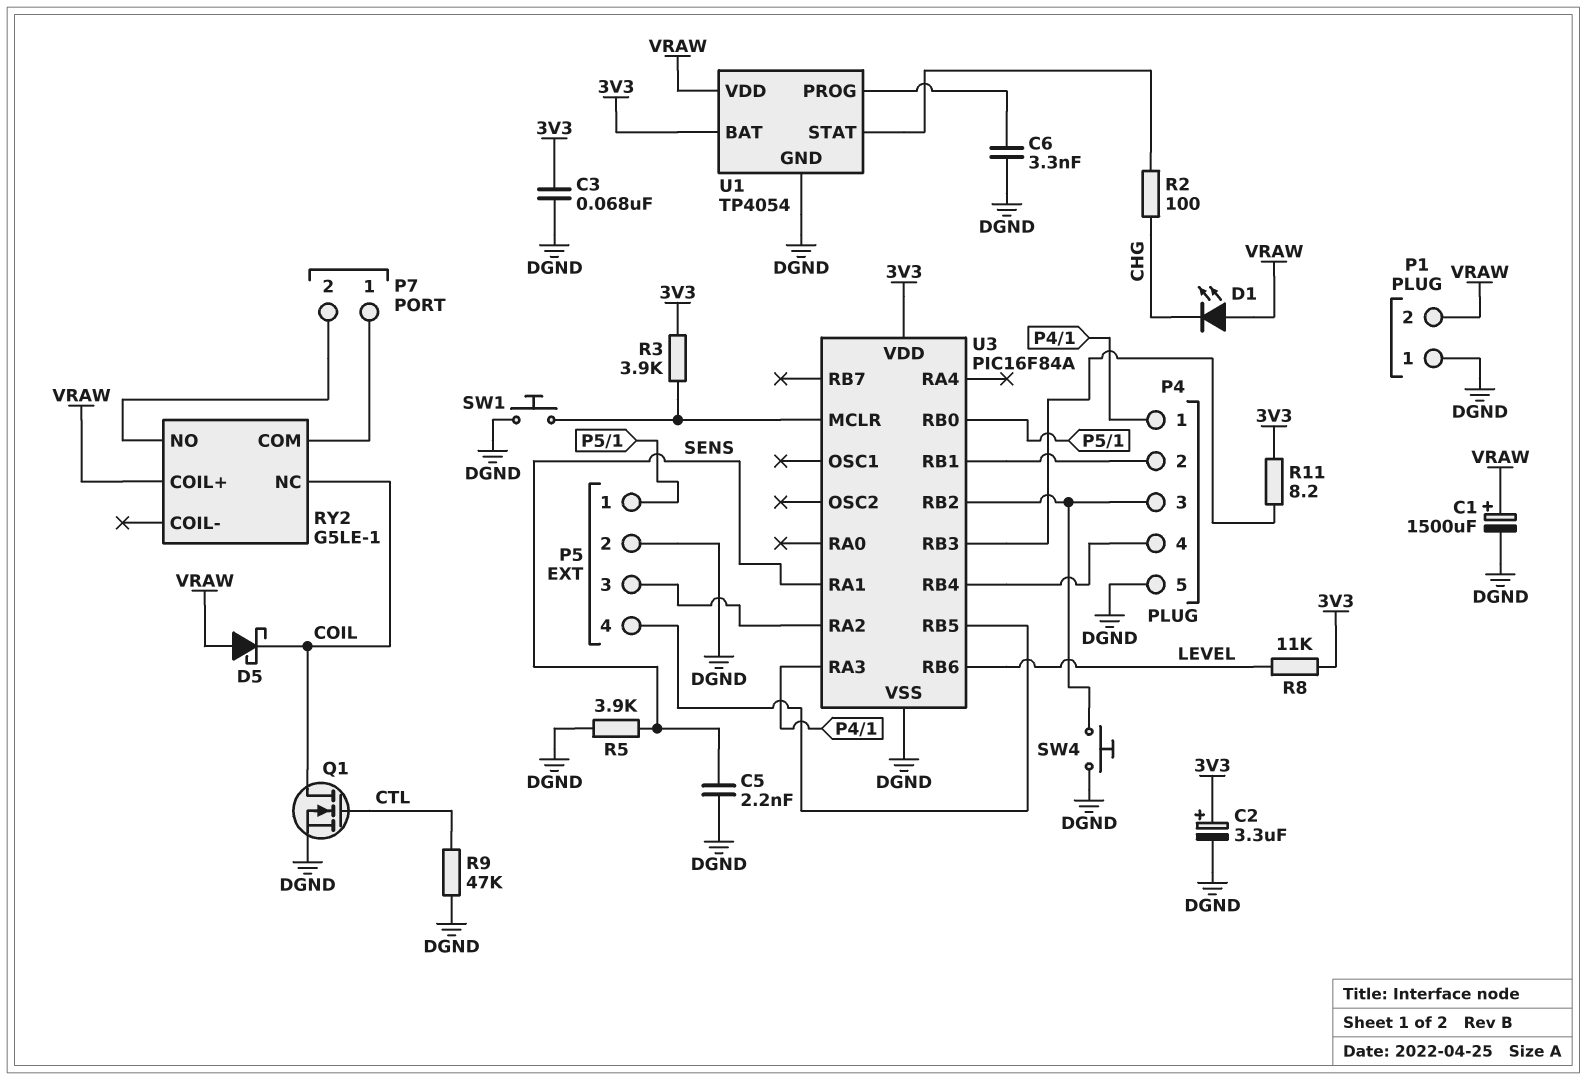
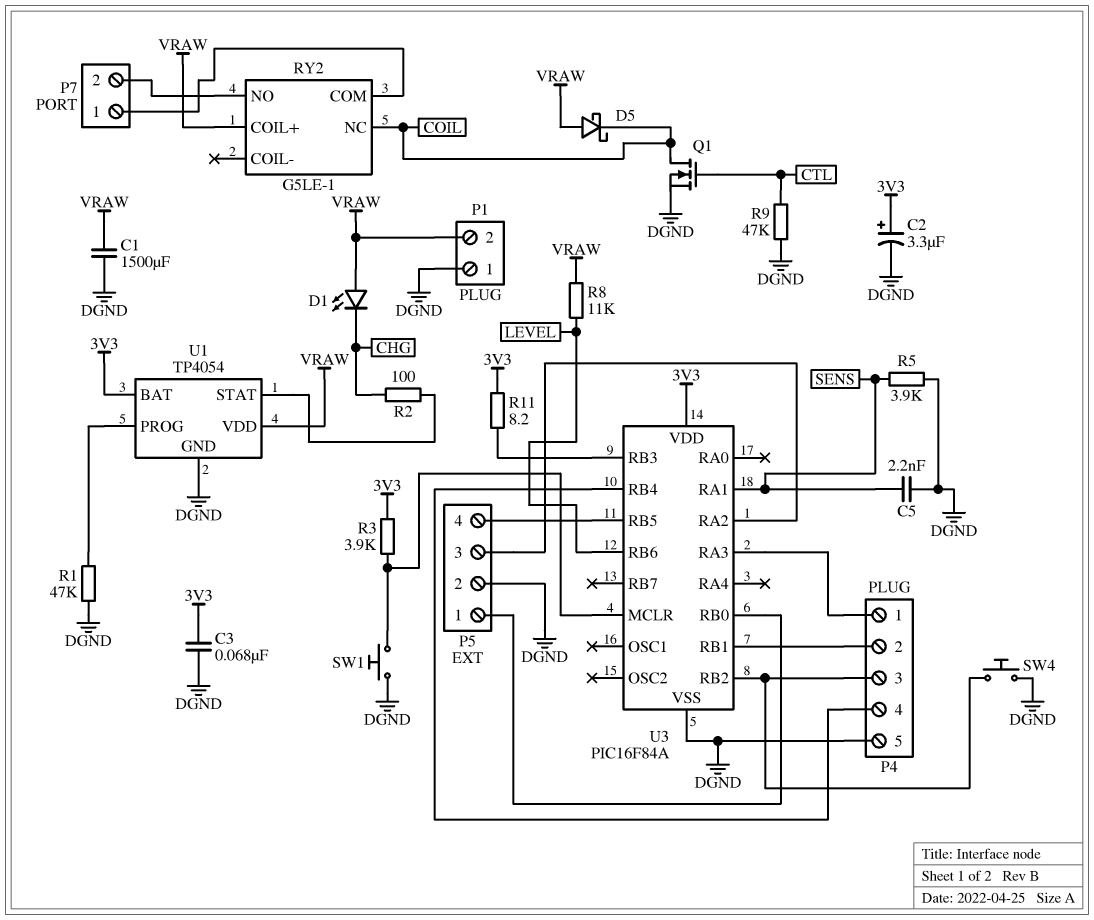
C1: 1500uF (plus VRAW, minus DGND) -> 1500uF (DGND, VRAW)
C6: 3.3nF (DGND, U1/PROG) -> none
R1: none -> 47k (DGND, U1/PROG)
R8: 11k (3V3, LEVEL) -> 11k (LEVEL, VRAW)

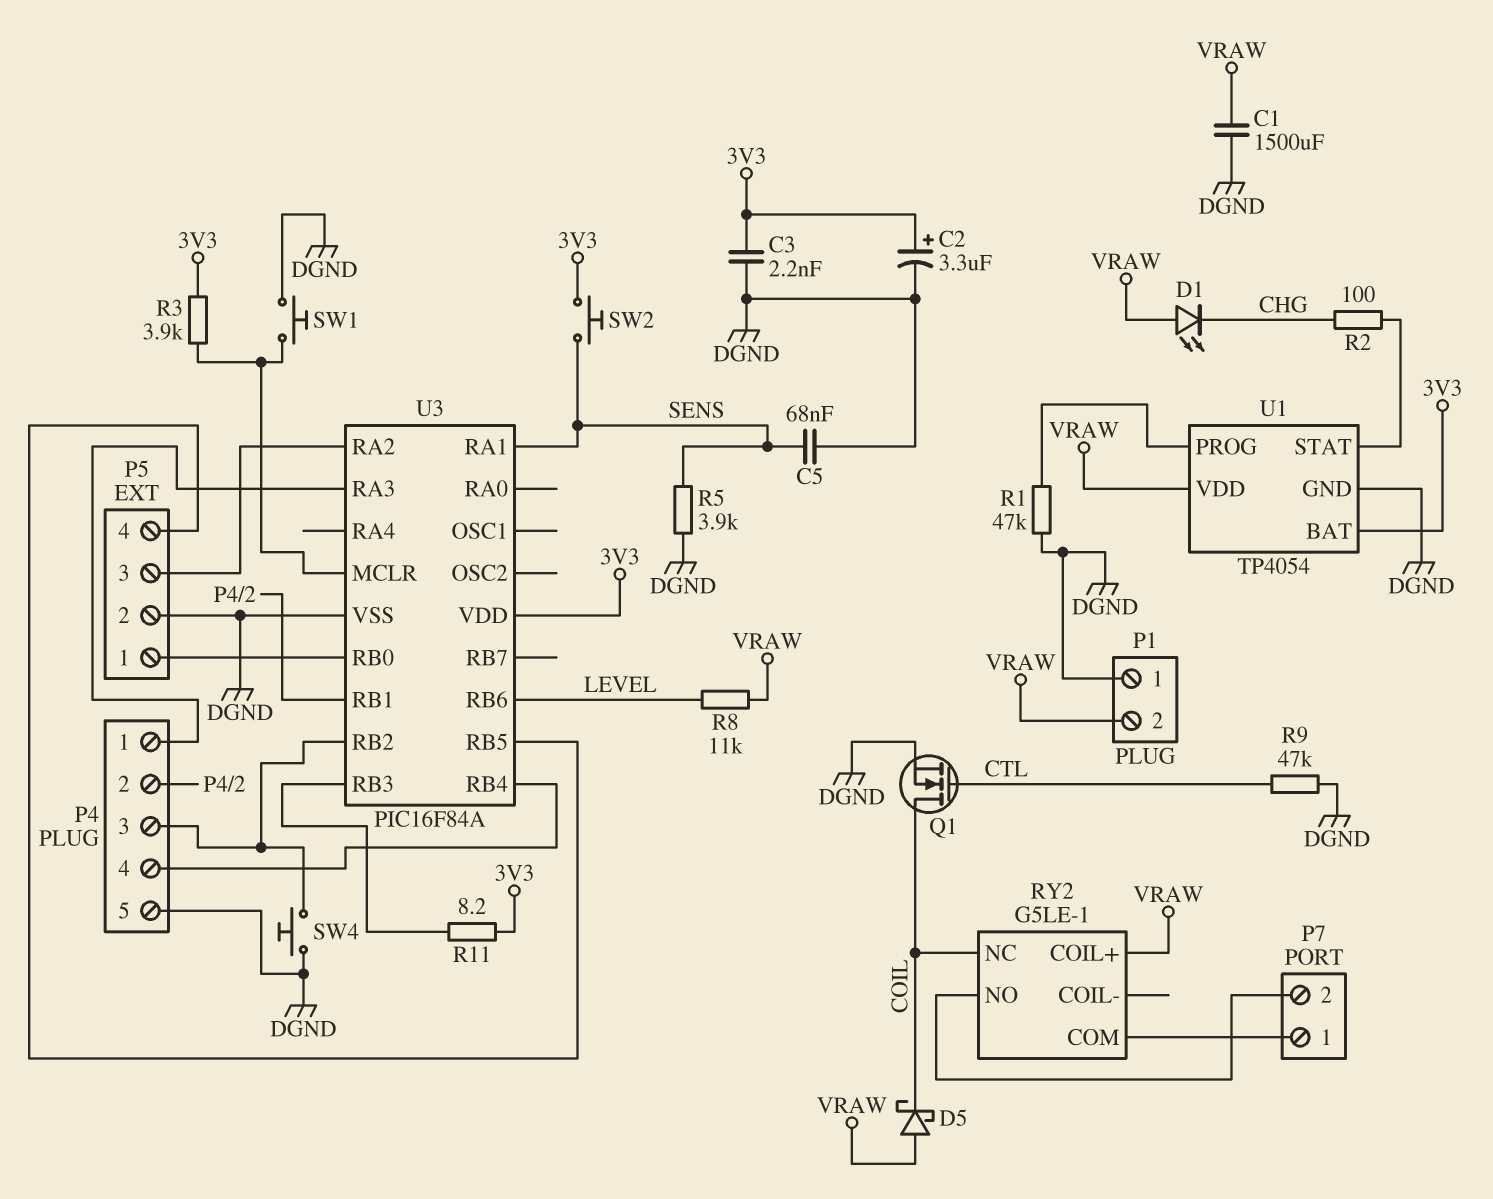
C3: 68nF (3V3, DGND) -> 2.2nF (3V3, DGND)
C5: 2.2nF (DGND, SENS) -> 68nF (DGND, SENS)
SW2: none -> button (3V3, SENS)

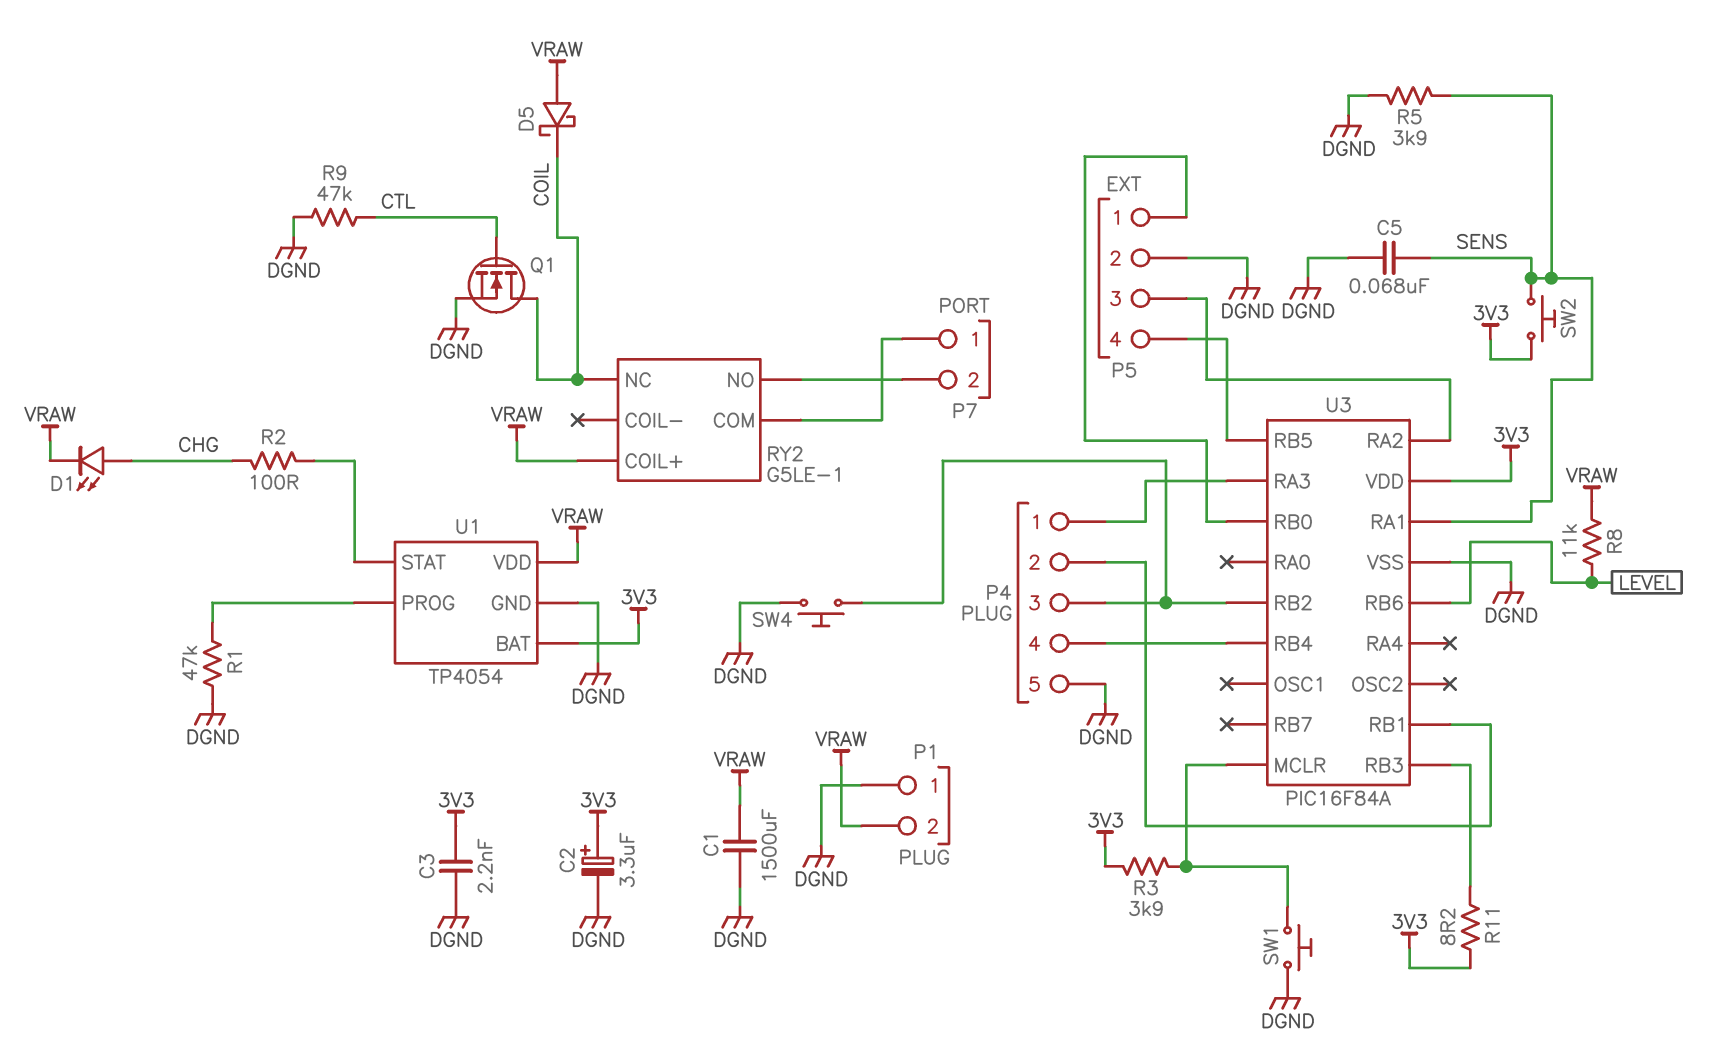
D1: LED (A VRAW, K CHG) -> LED (A CHG, K VRAW)

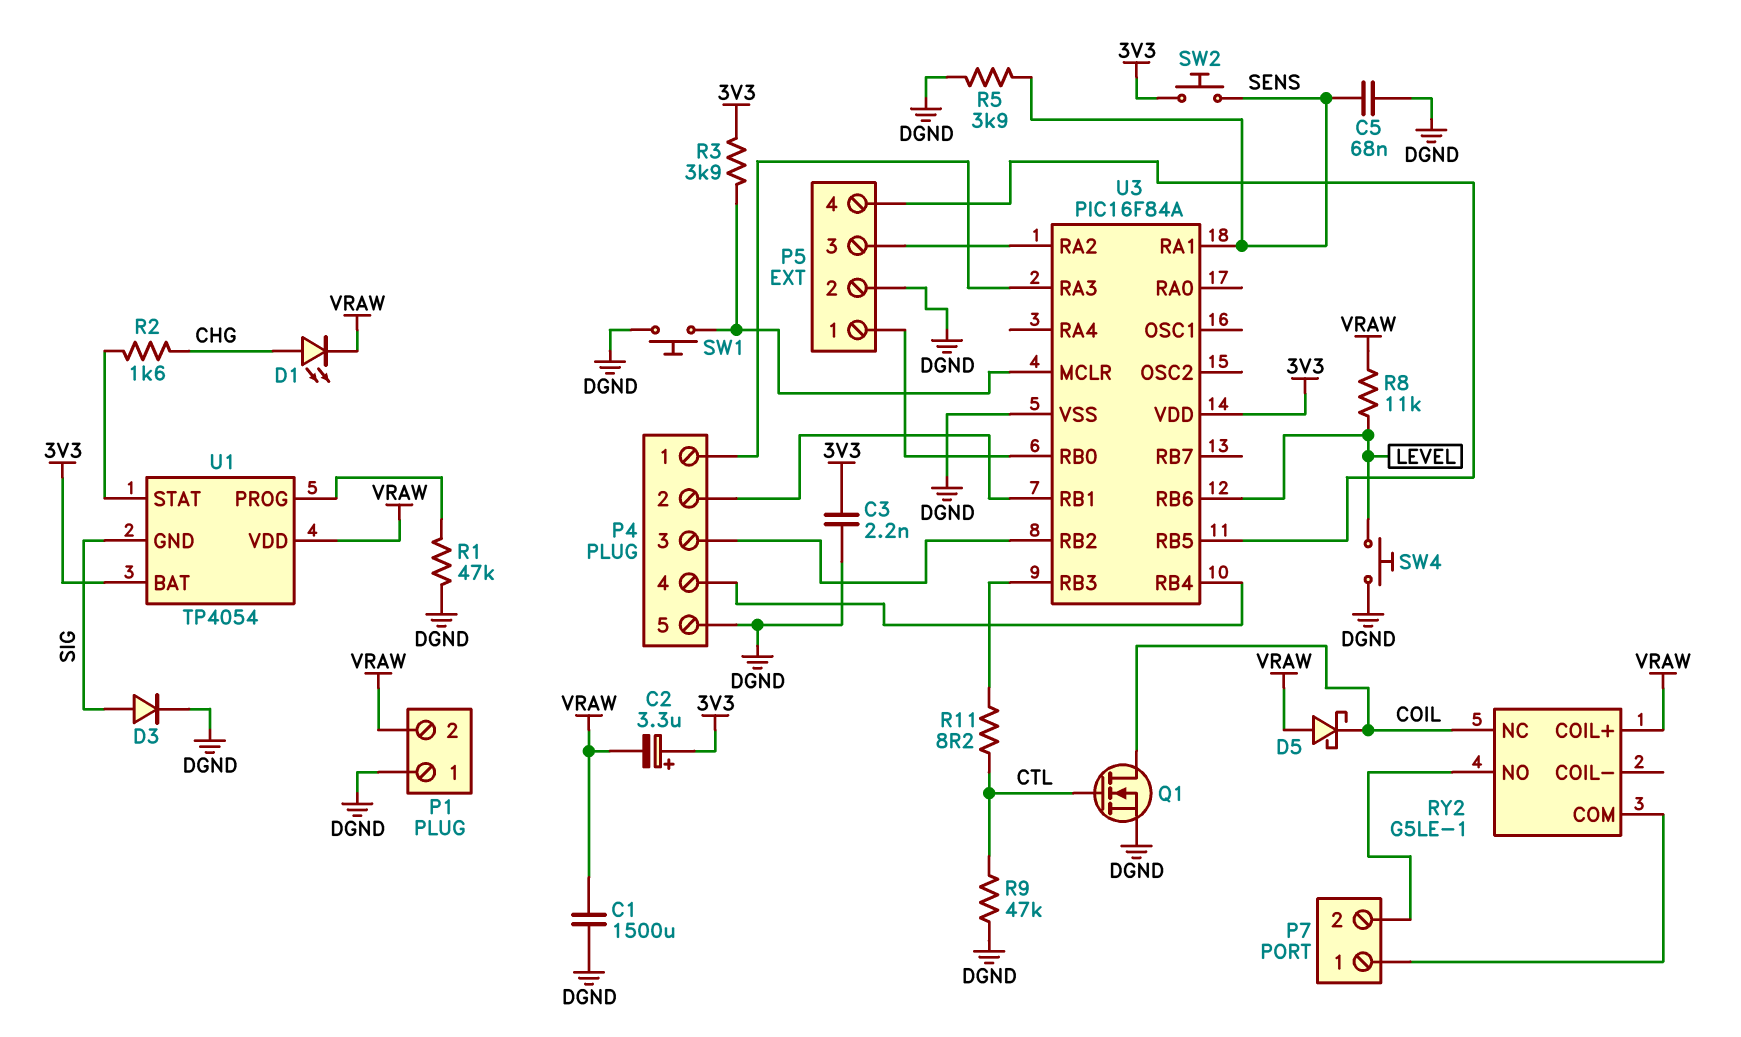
C2: 3.3uF (plus 3V3, minus DGND) -> 3.3uF (plus 3V3, minus VRAW)
D3: none -> diode (A SIG, K DGND)
R2: 100 (CHG, U1/STAT) -> 1.6k (CHG, U1/STAT)
R11: 8.2 (3V3, U3/RB3) -> 8.2 (CTL, U3/RB3)
SW4: button (DGND, P4/3) -> button (DGND, LEVEL)
U1 pin GND: DGND -> SIG

